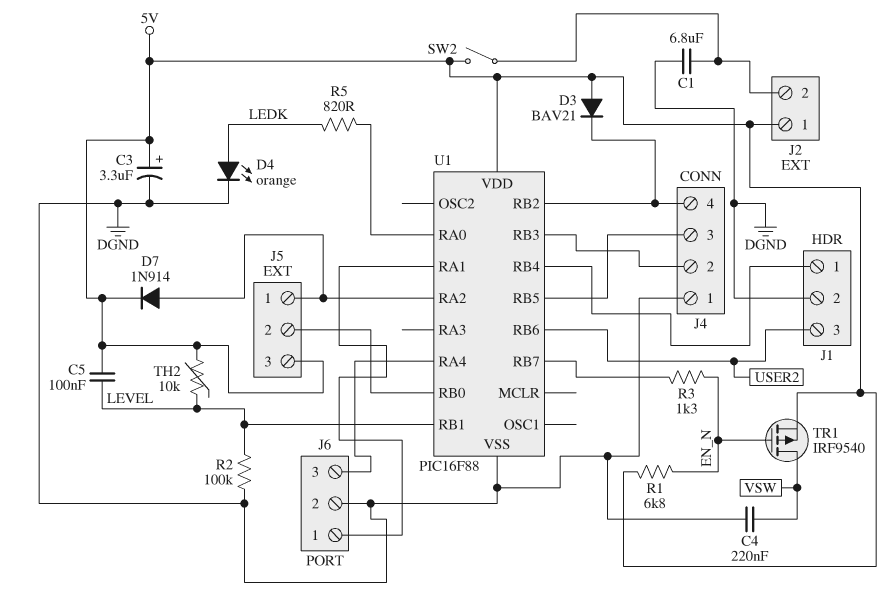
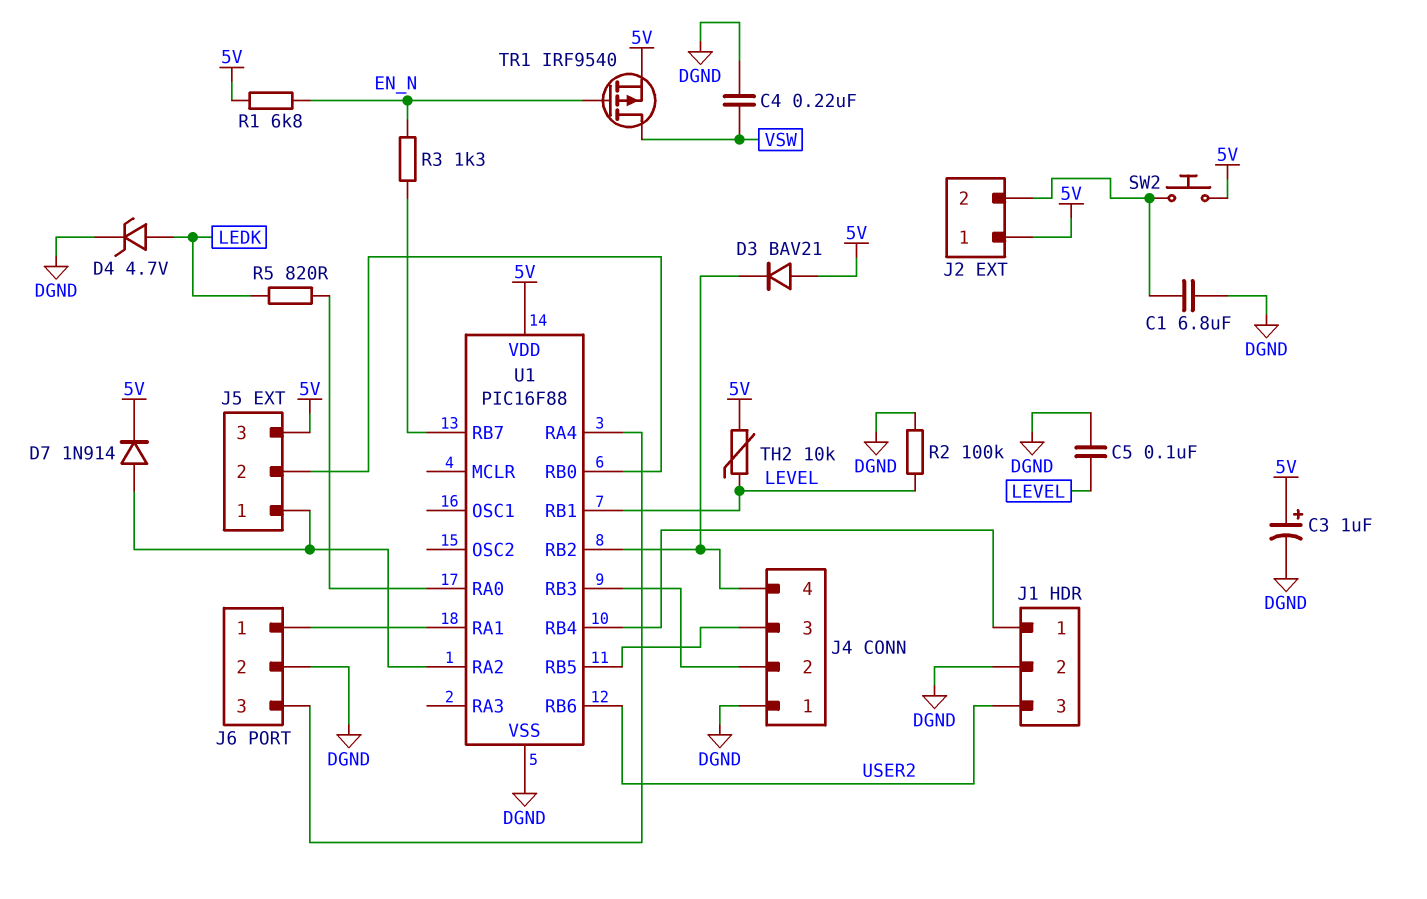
C3: 3.3uF (plus 5V, minus DGND) -> 1uF (plus 5V, minus DGND)
C5: 100nF (5V, LEVEL) -> 100nF (DGND, LEVEL)
D4: LED orange (A LEDK, K DGND) -> zener 4.7V (A LEDK, K DGND)
SW2: switch (5V, J2/2) -> button (5V, J2/2)

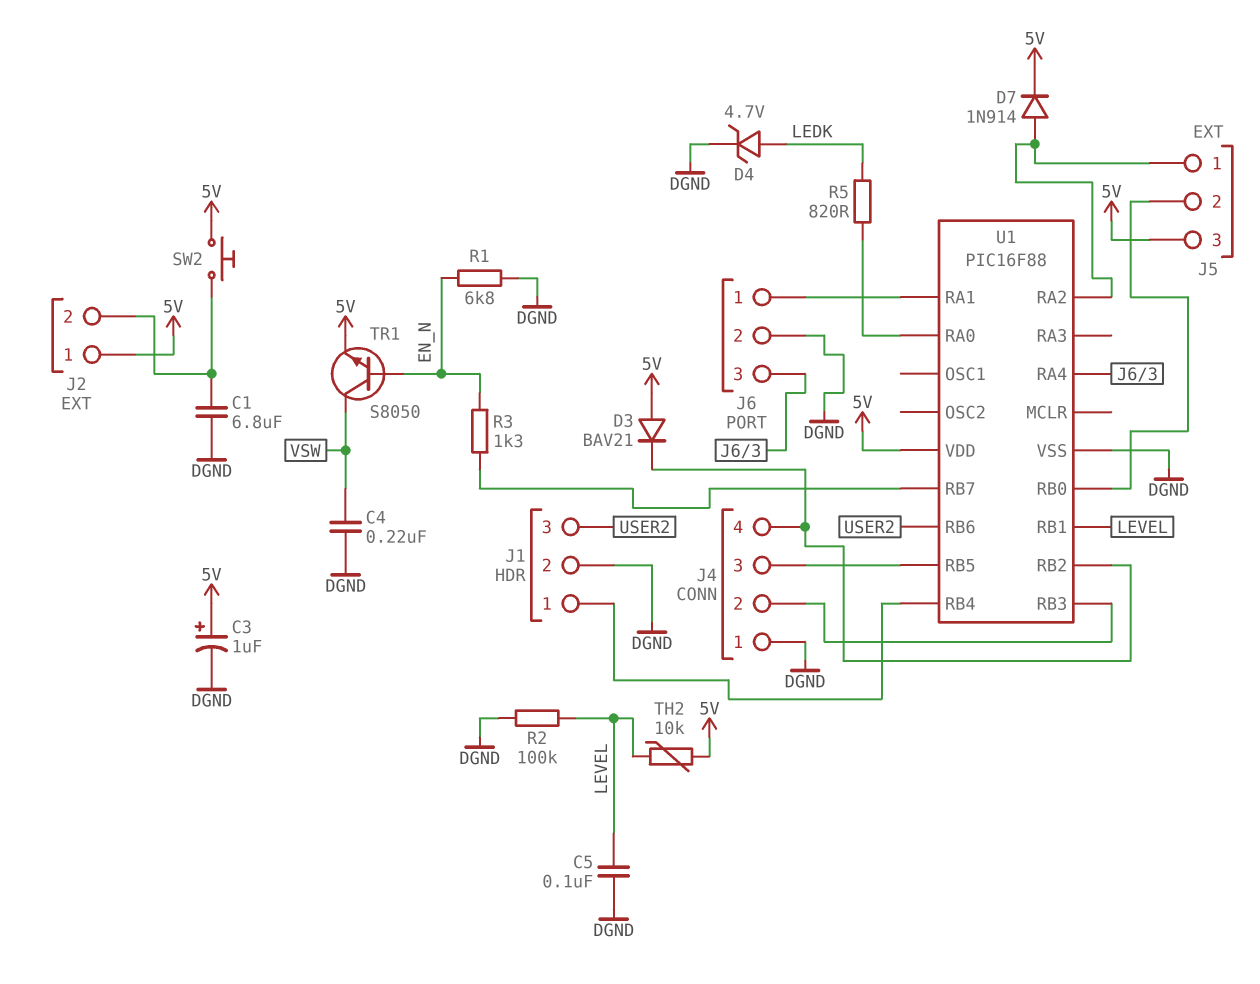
R1: 6.8k (5V, EN_N) -> 6.8k (DGND, EN_N)
TR1: PMOS IRF9540 (G EN_N, D VSW, S 5V) -> NPN S8050 (B EN_N, C VSW, E 5V)

